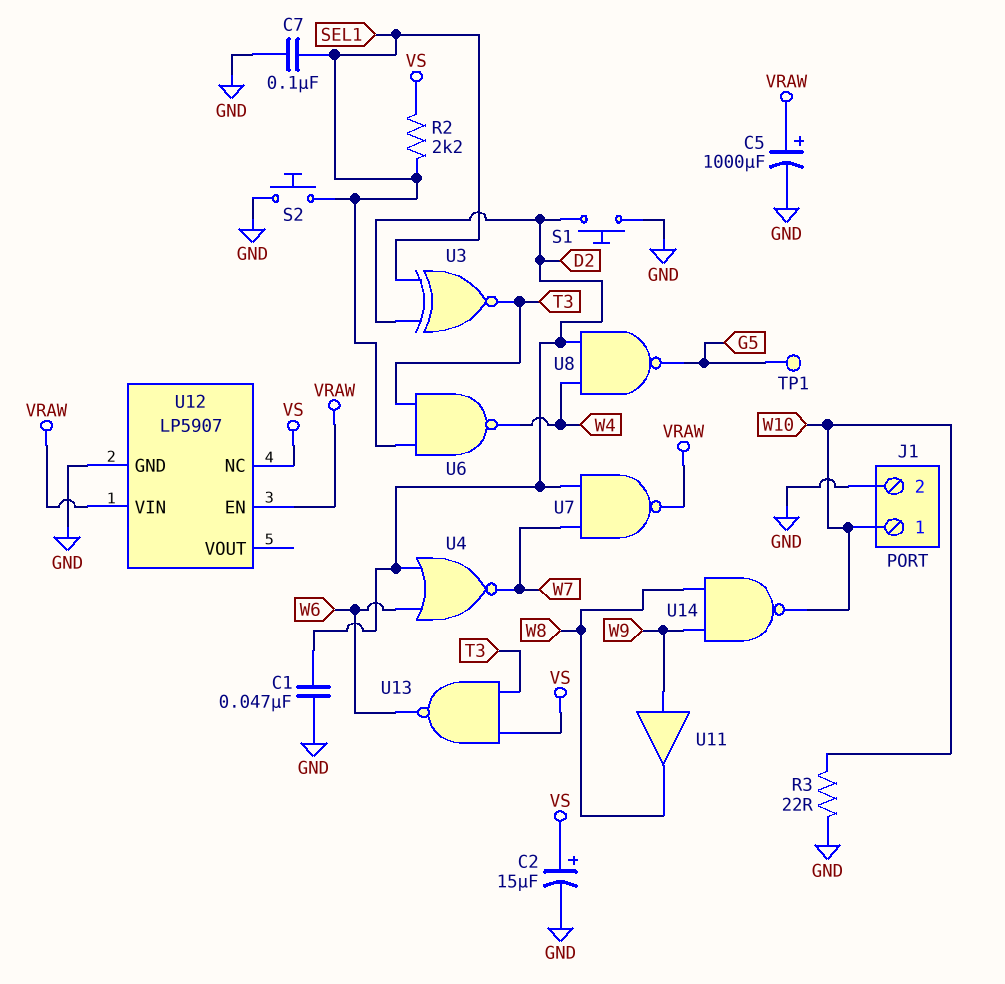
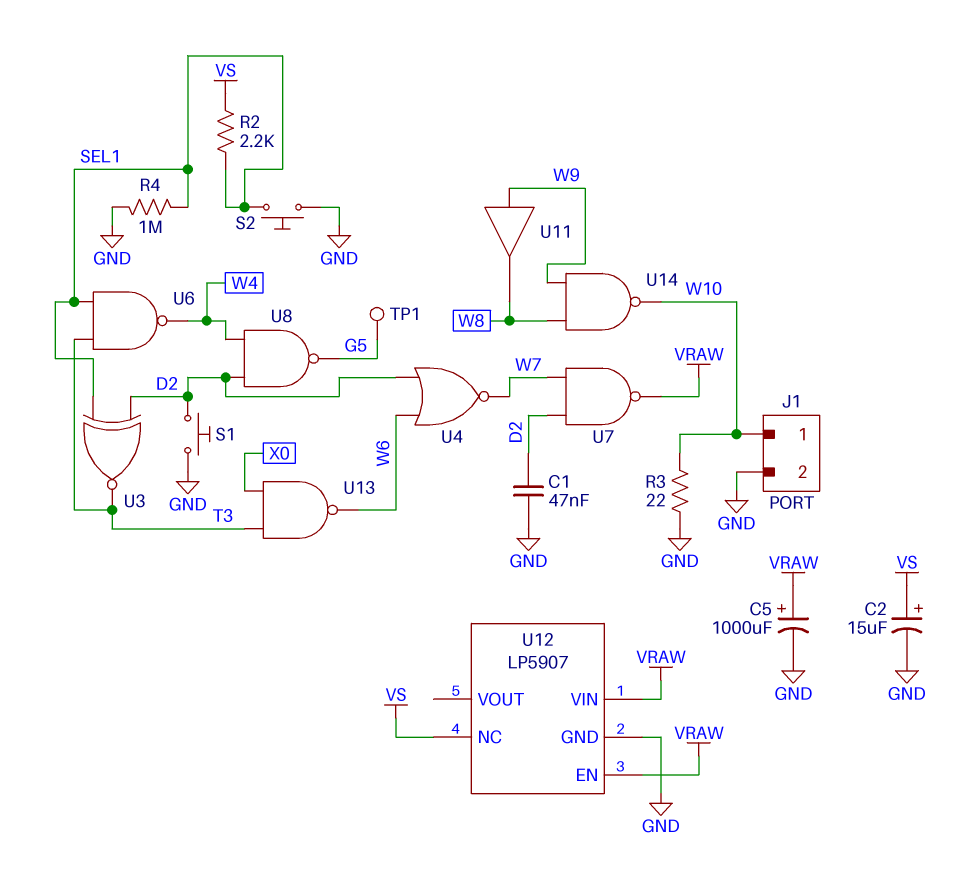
C7: 100nF (GND, SEL1) -> none
R4: none -> 1M (GND, SEL1)
U13: NAND (in T3, in VS, out W6) -> NAND (in T3, in X0, out W6)

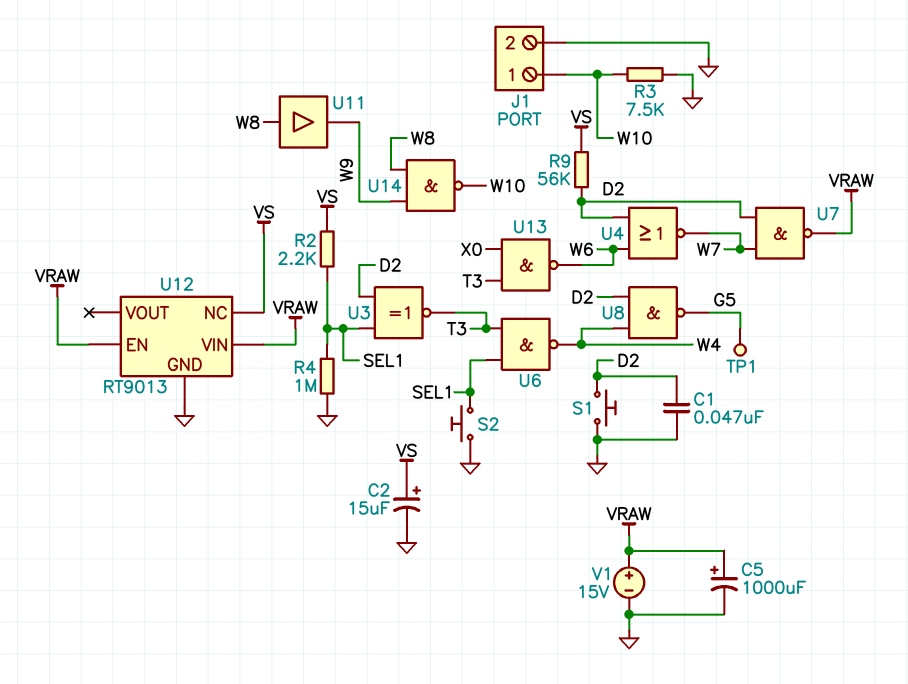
R3: 22 (GND, W10) -> 7.5k (GND, W10)
R9: none -> 56k (D2, VS)
U11: buffer (in W9, out W8) -> buffer (in W8, out W9)
U12: LP5907 -> RT9013
V1: none -> 15V (plus VRAW, minus GND)

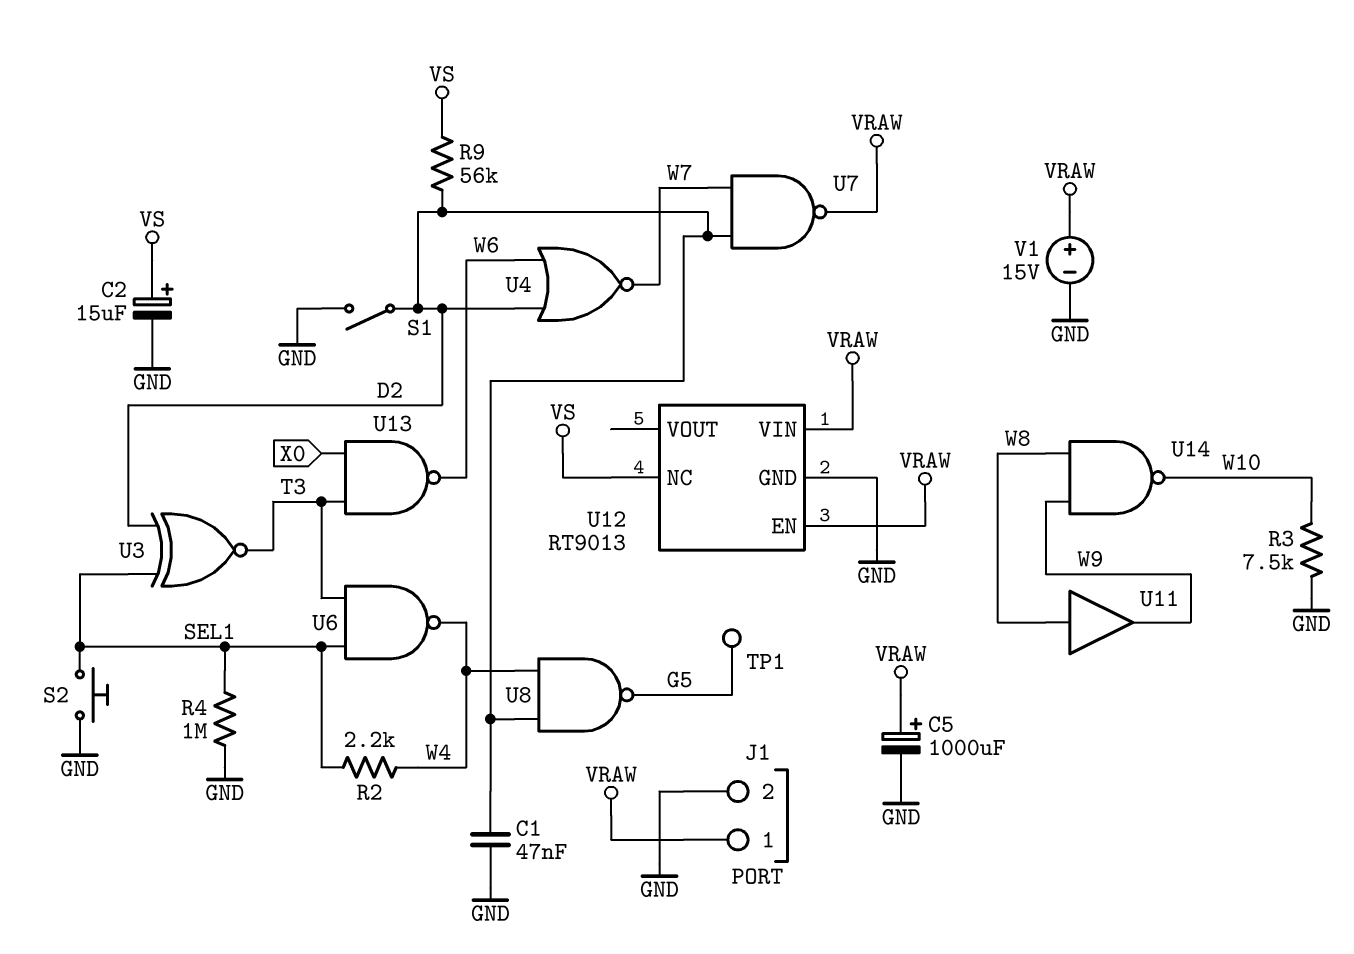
J1 pin 1: W10 -> VRAW
R2: 2.2k (SEL1, VS) -> 2.2k (SEL1, W4)
S1: button (D2, GND) -> switch (D2, GND)

